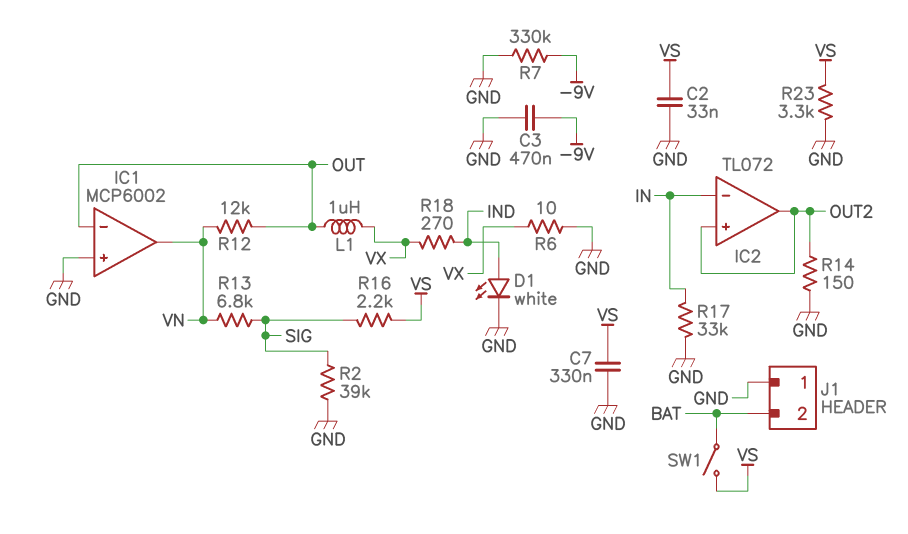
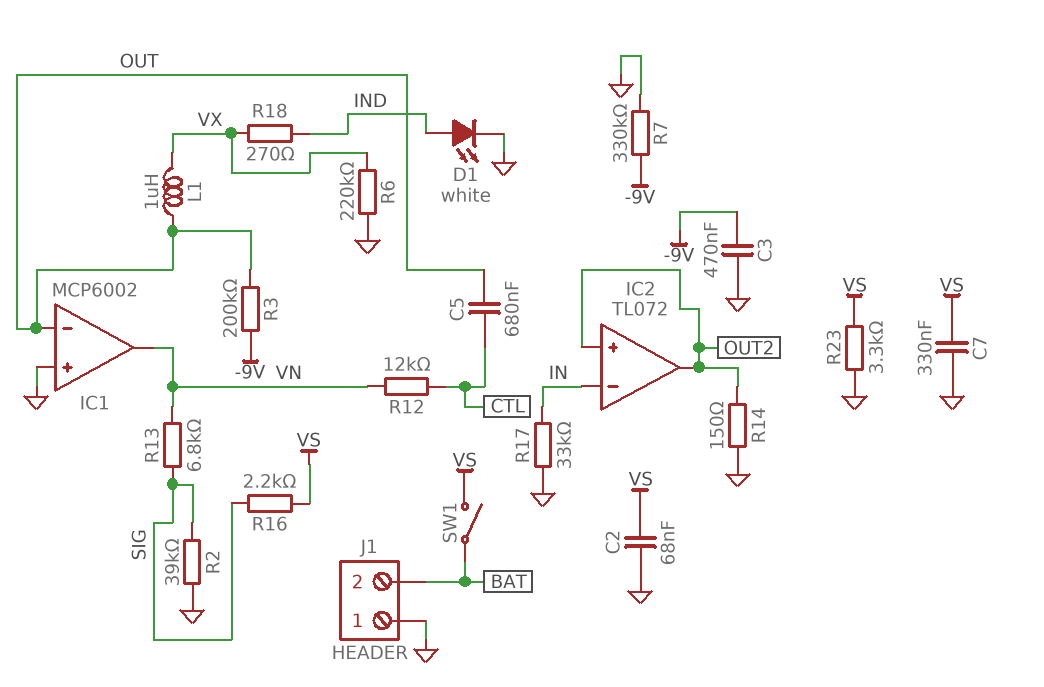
C2: 33nF (GND, VS) -> 68nF (GND, VS)
C5: none -> 680nF (CTL, OUT)
R3: none -> 200k (-9V, OUT)
R6: 10 (GND, VX) -> 220k (GND, VX)
R12: 12k (OUT, VN) -> 12k (CTL, VN)

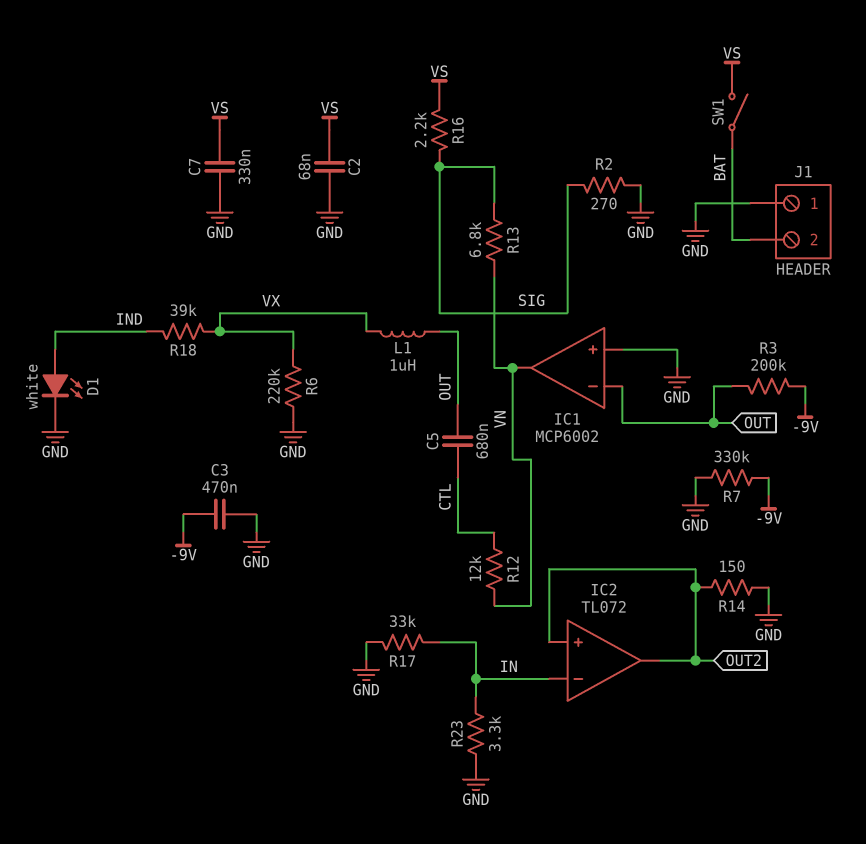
R2: 39k (GND, SIG) -> 270 (GND, SIG)
R18: 270 (IND, VX) -> 39k (IND, VX)
R23: 3.3k (GND, VS) -> 3.3k (GND, IN)

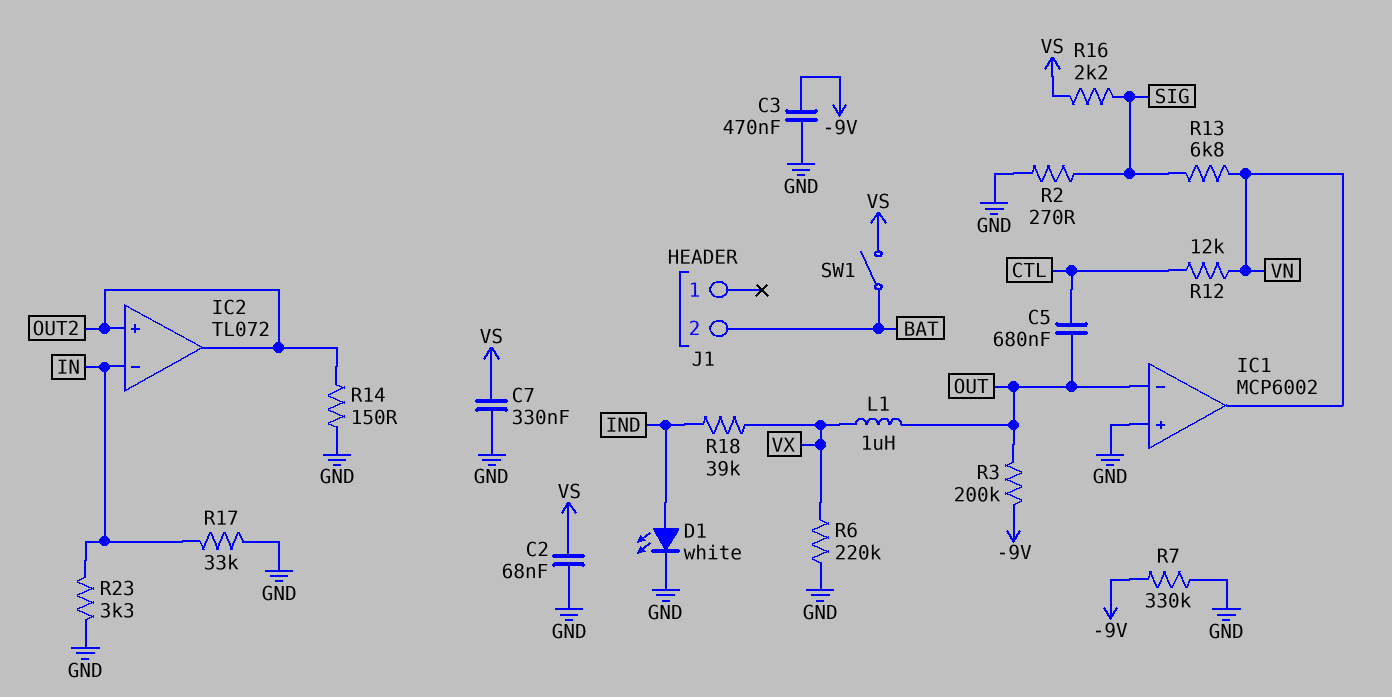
J1 pin 1: GND -> none

